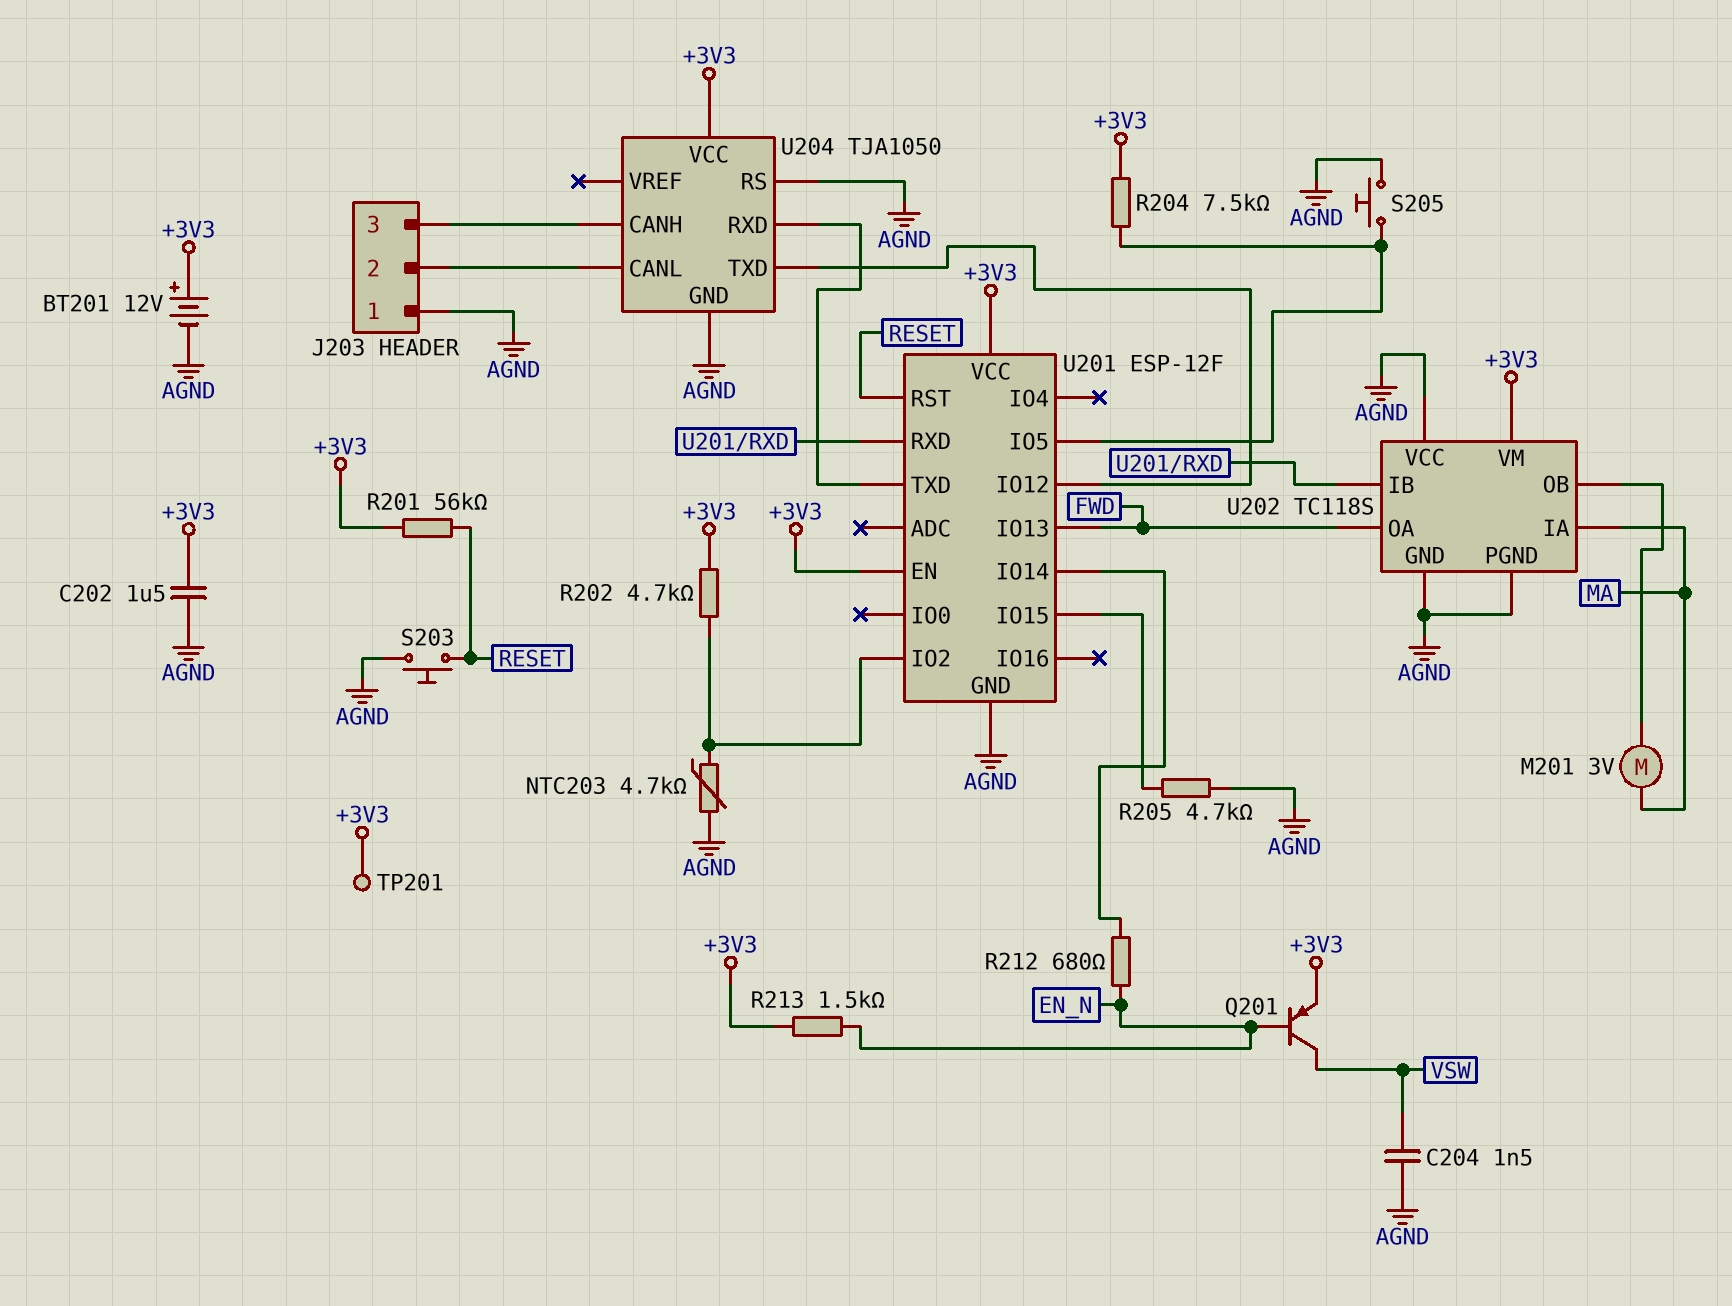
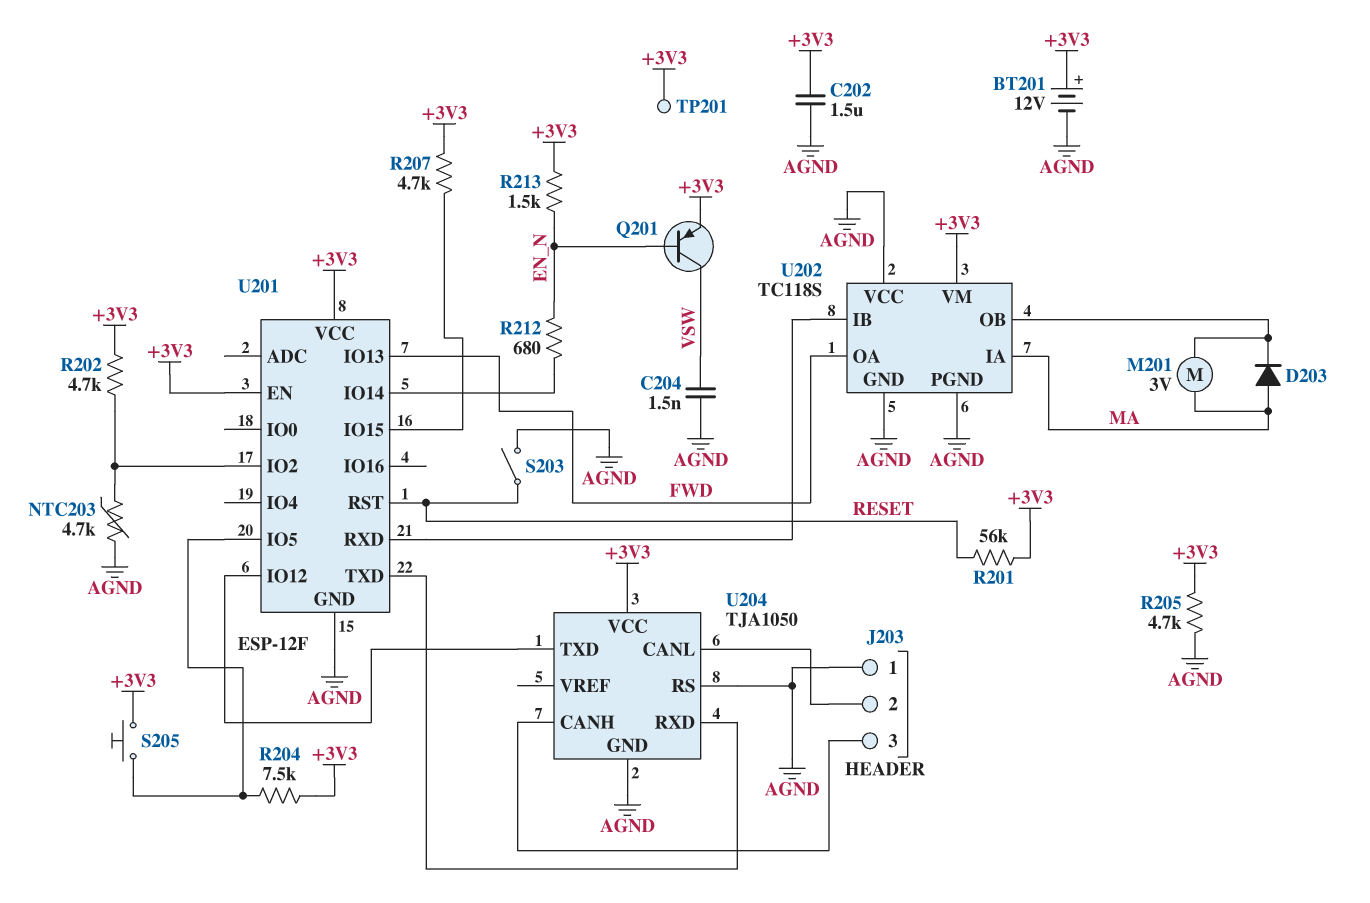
D203: none -> diode (A MA, K U202/OB)
R205: 4.7k (AGND, U201/IO15) -> 4.7k (+3V3, AGND)
R207: none -> 4.7k (+3V3, U201/IO15)
S203: button (AGND, RESET) -> switch (AGND, RESET)
S205: button (AGND, U201/IO5) -> button (+3V3, U201/IO5)

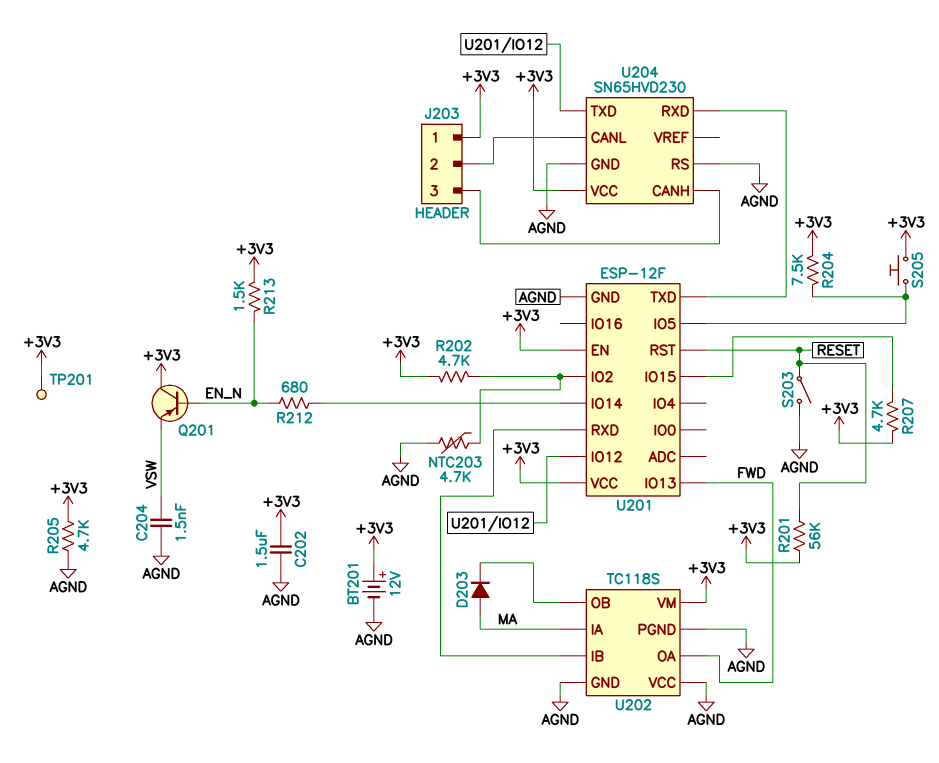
J203 pin 1: AGND -> +3V3
M201: motor 3V (MA, U202/OB) -> none
Q201: PNP (B EN_N, C VSW, E +3V3) -> PNP (B EN_N, C +3V3, E VSW)
U204: TJA1050 -> SN65HVD230

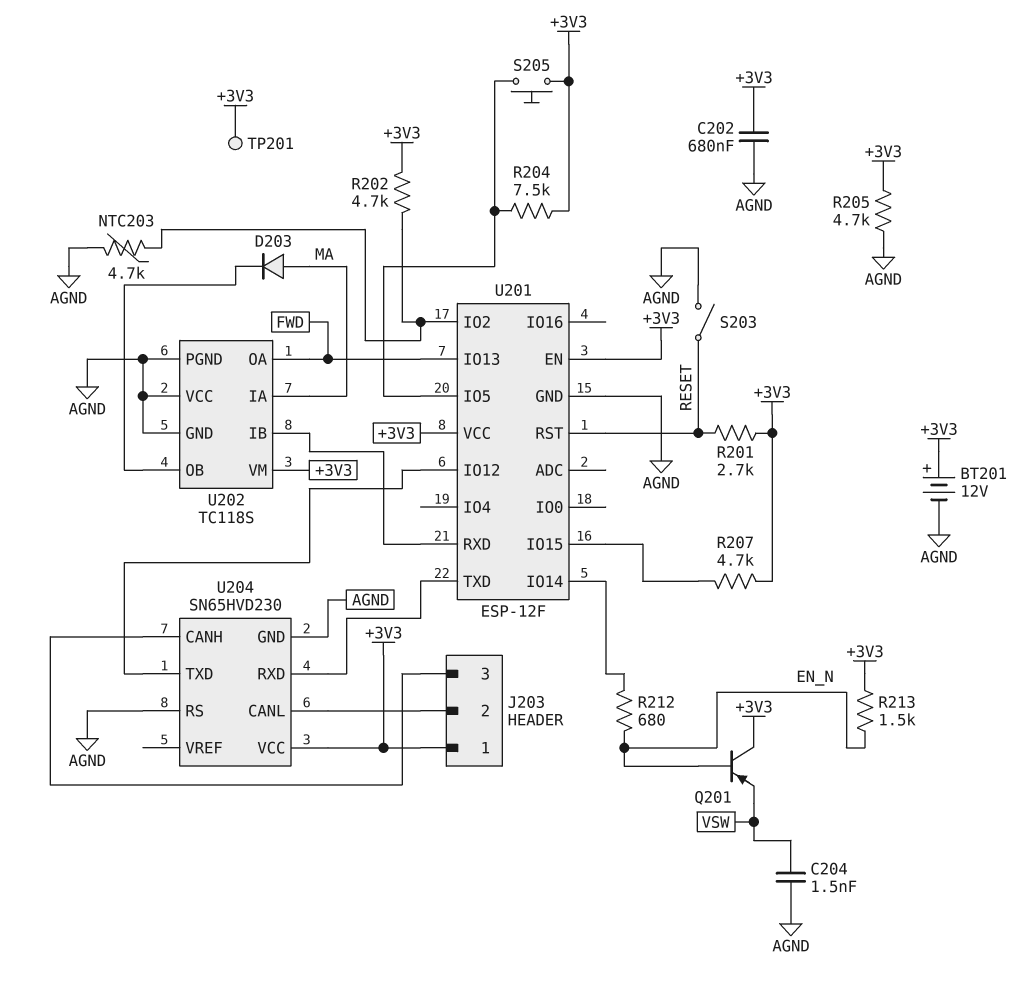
C202: 1.5uF (+3V3, AGND) -> 680nF (+3V3, AGND)
R201: 56k (+3V3, RESET) -> 2.7k (+3V3, RESET)

